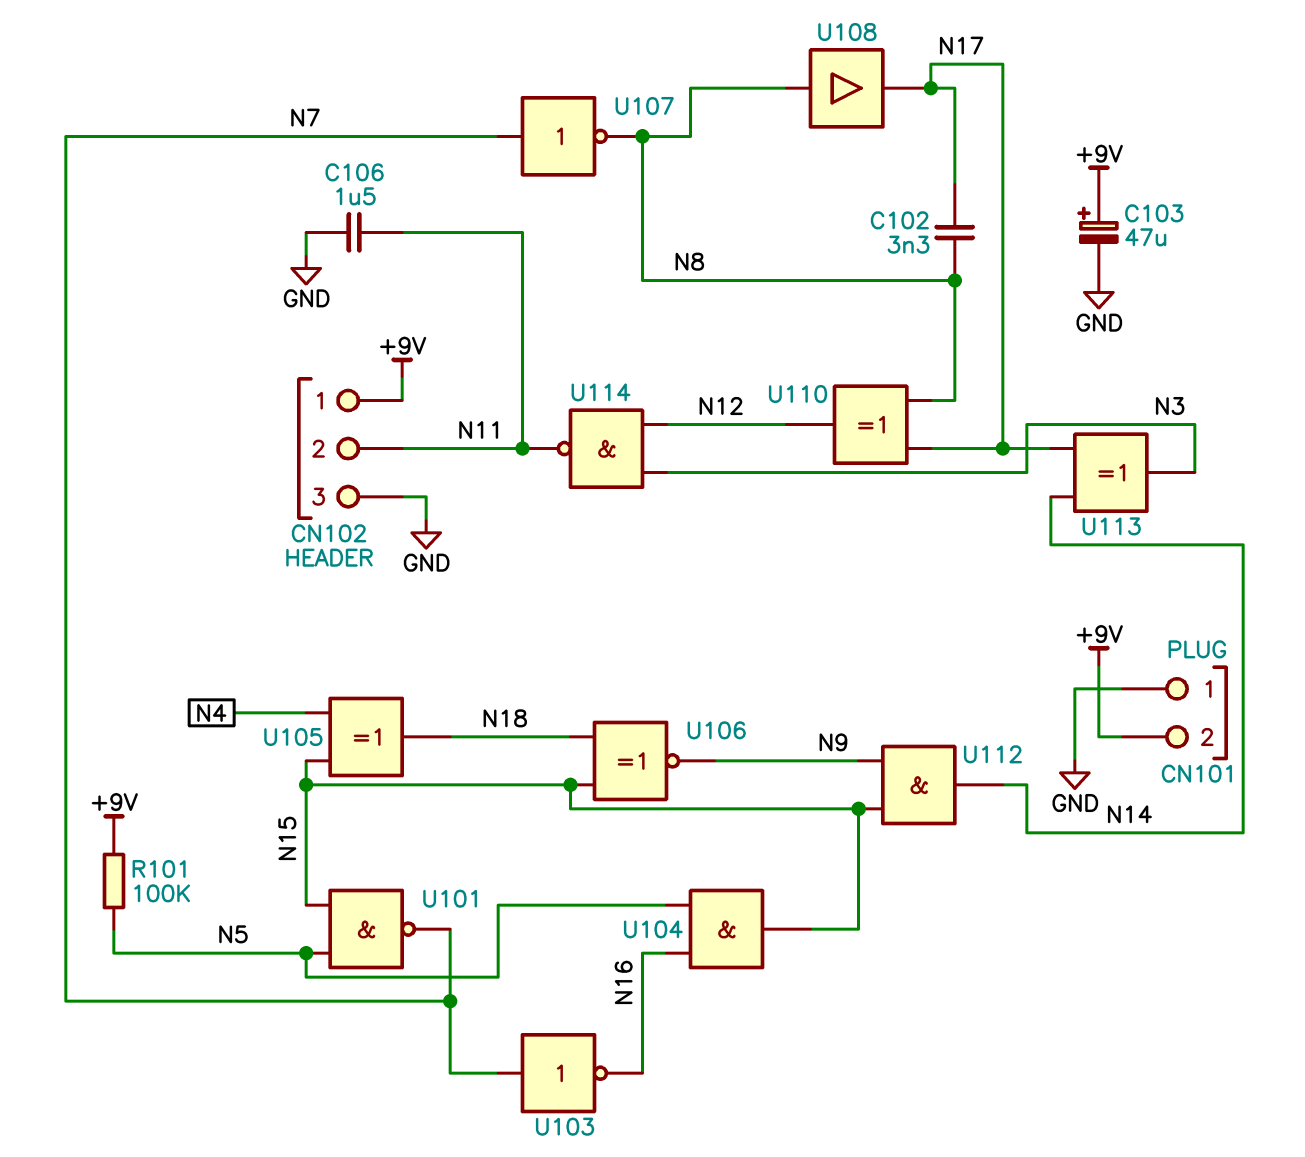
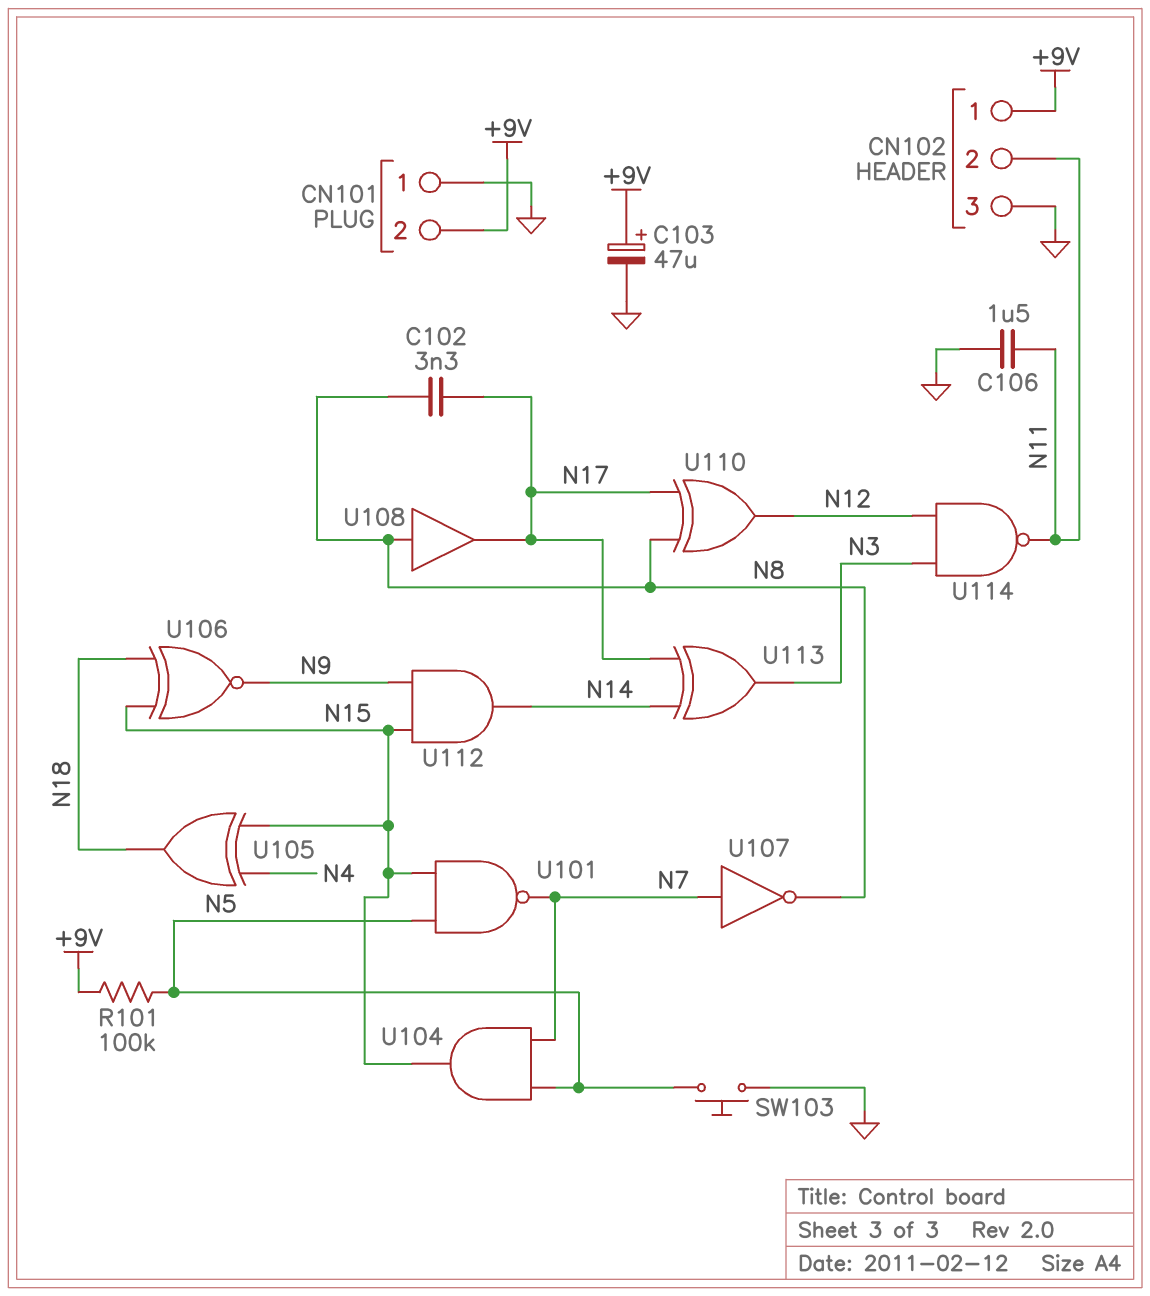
SW103: none -> button (GND, N5)
U103: NOT (in N7, out N16) -> none
U104: AND (in N5, in N16, out N15) -> AND (in N5, in N7, out N15)

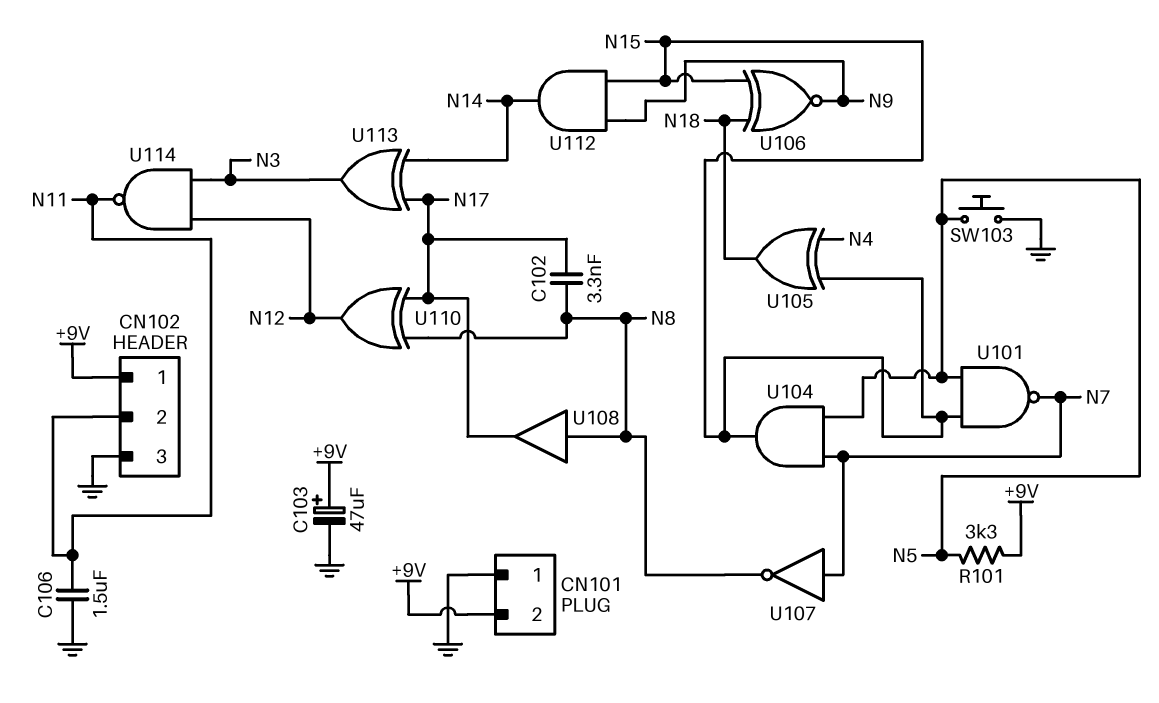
R101: 100k (+9V, N5) -> 3.3k (+9V, N5)

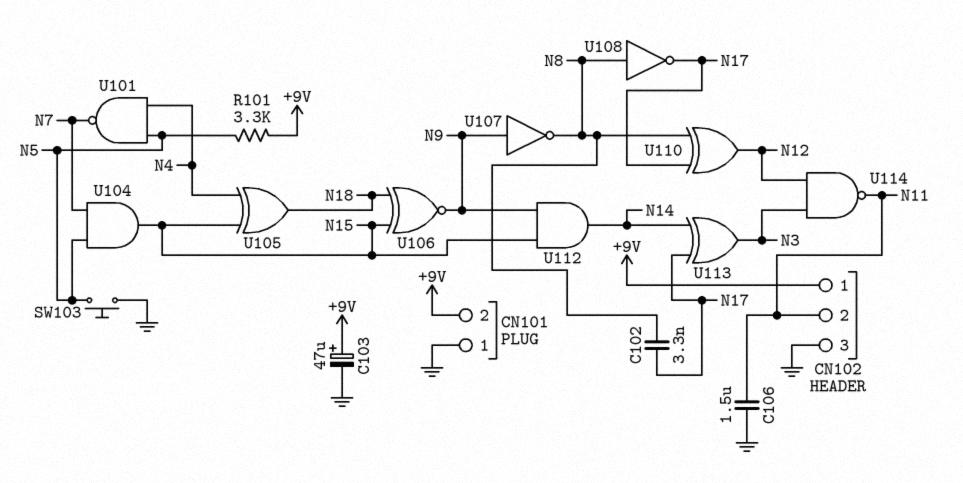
U101: NAND (in N5, in N15, out N7) -> NAND (in N4, in N5, out N7)
U107: NOT (in N7, out N8) -> NOT (in N9, out N8)
U108: buffer (in N8, out N17) -> NOT (in N8, out N17)

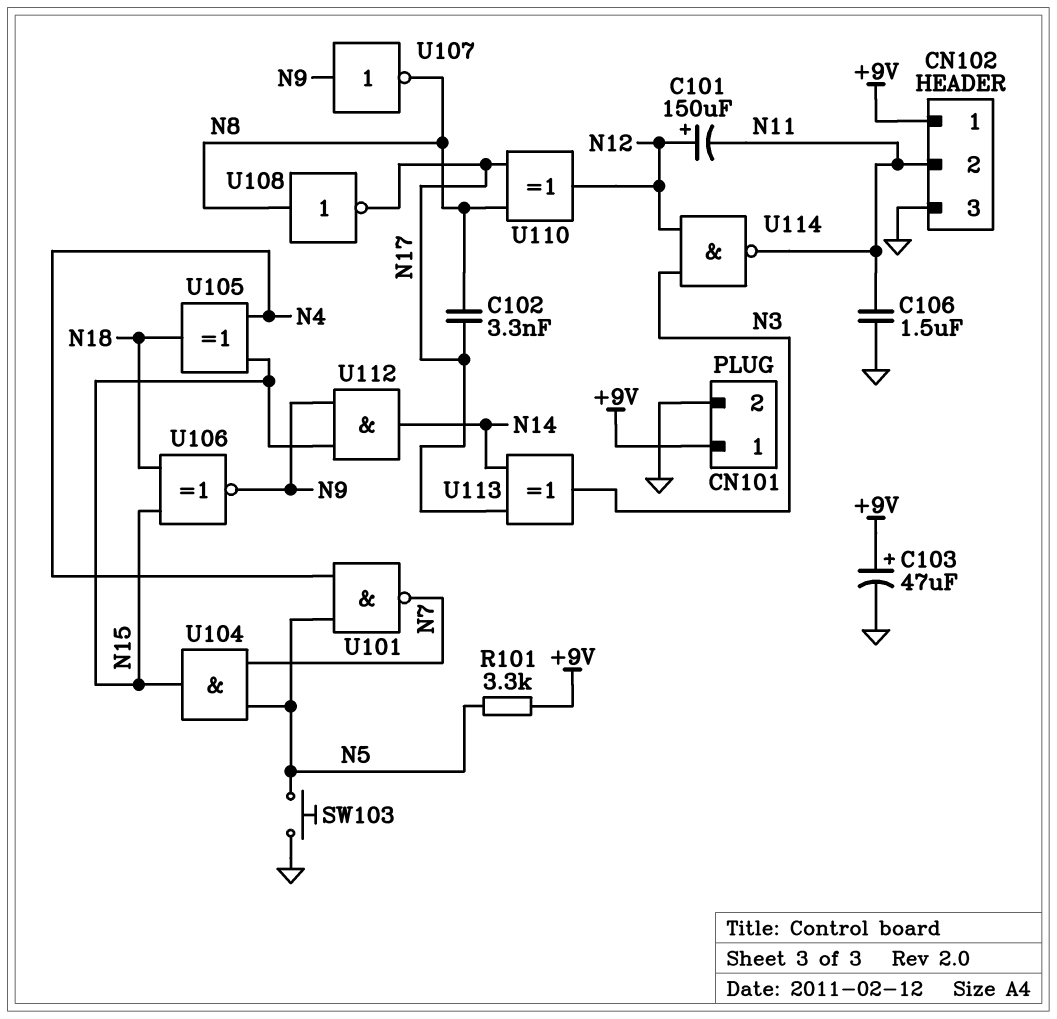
C101: none -> 150uF (plus N12, minus N11)
CN101 pin 1: GND -> +9V
CN101 pin 2: +9V -> GND

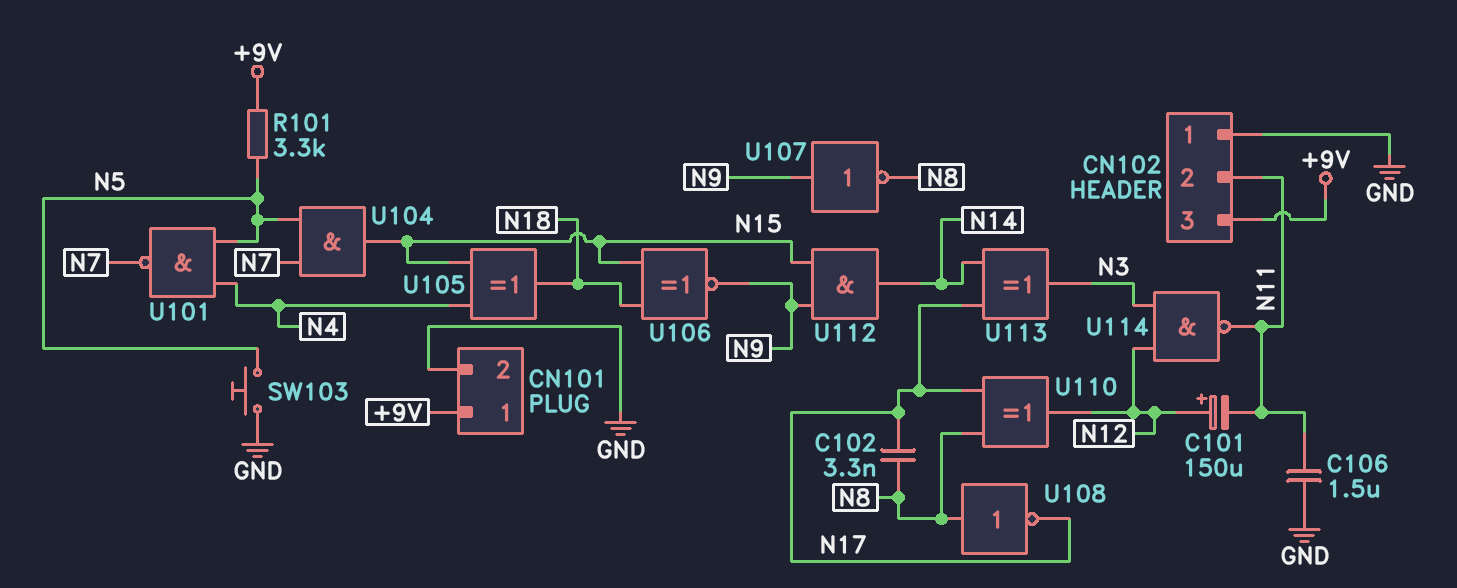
C103: 47uF (plus +9V, minus GND) -> none
CN102 pin 1: +9V -> GND
CN102 pin 3: GND -> +9V

